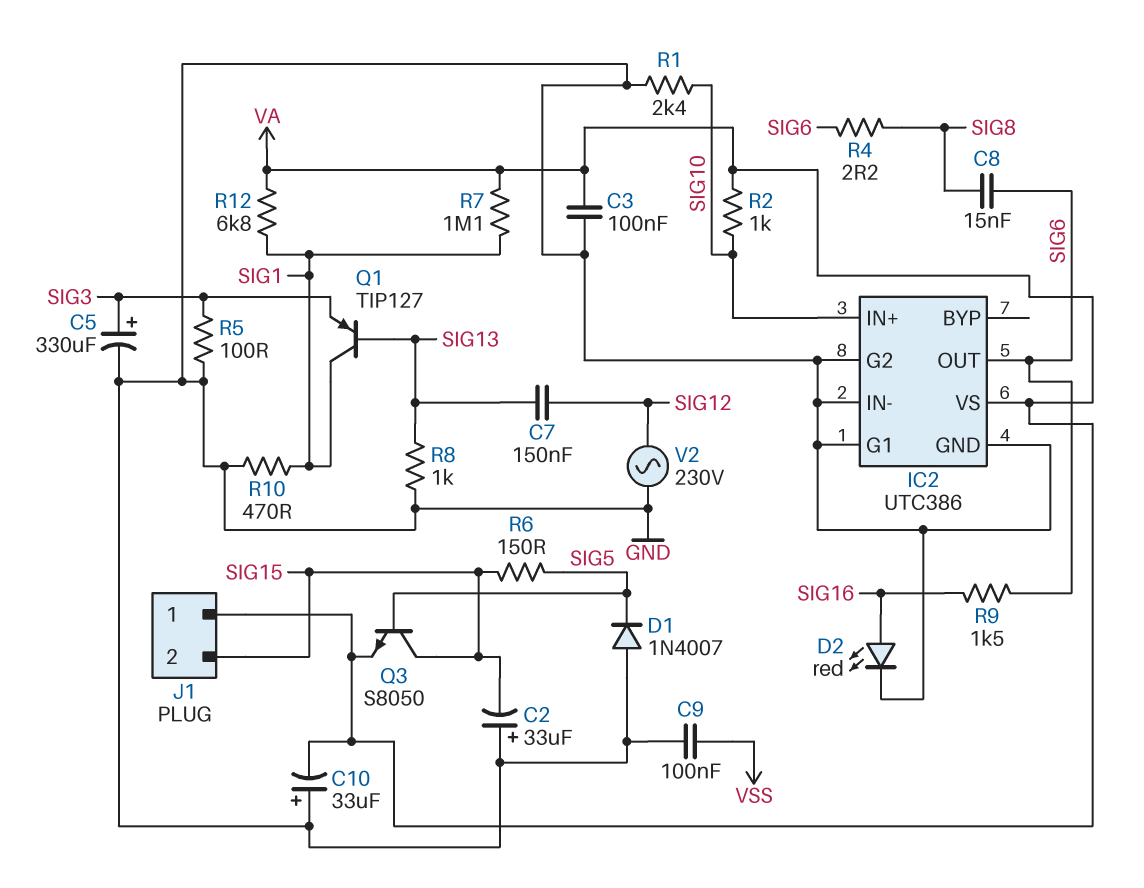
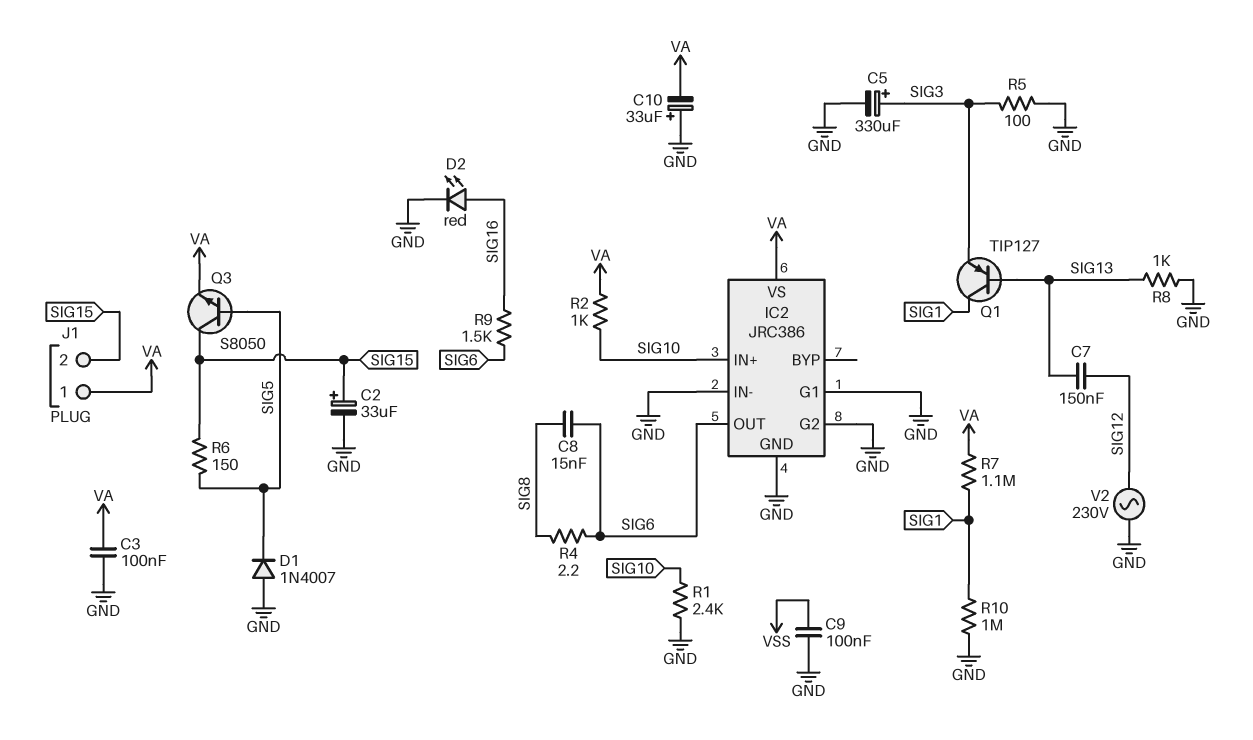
C2: 33uF (plus GND, minus SIG15) -> 33uF (plus SIG15, minus GND)
IC2: UTC386 -> JRC386
R10: 470 (GND, SIG1) -> 1M (GND, SIG1)
R12: 6.8k (SIG1, VA) -> none

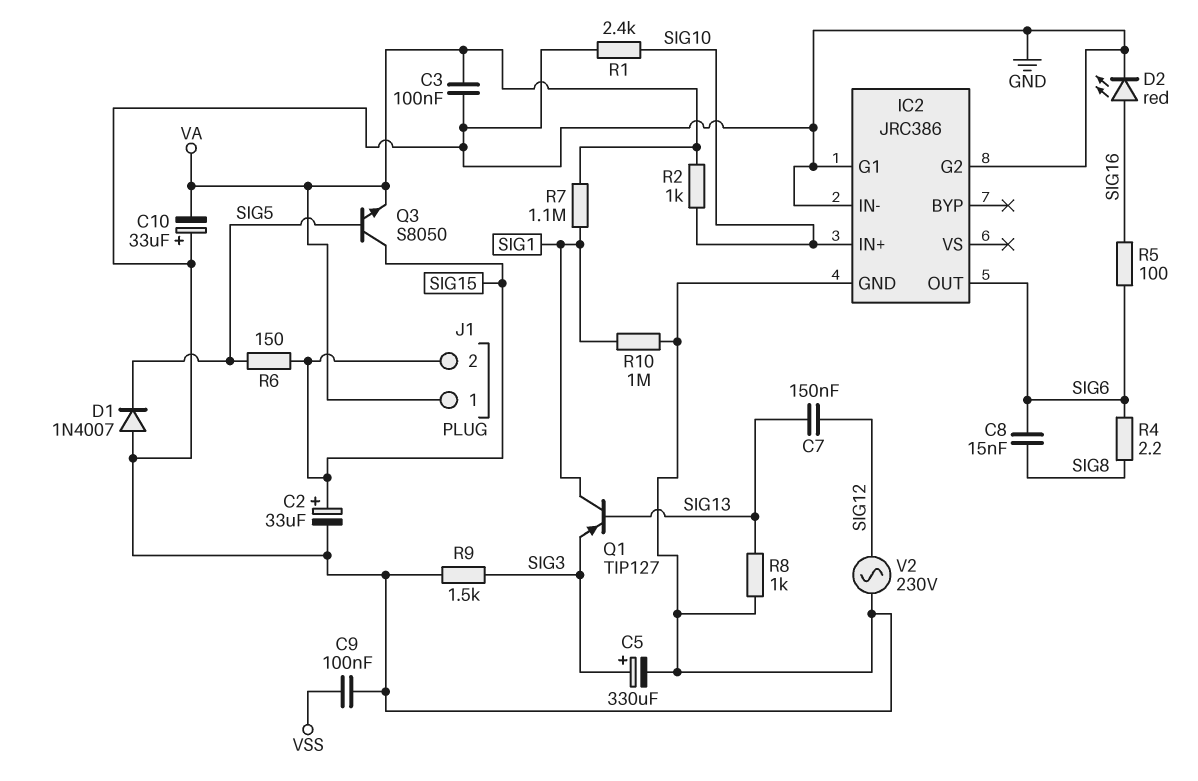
IC2 pin VS: VA -> none
R5: 100 (GND, SIG3) -> 100 (SIG6, SIG16)
R9: 1.5k (SIG6, SIG16) -> 1.5k (GND, SIG3)

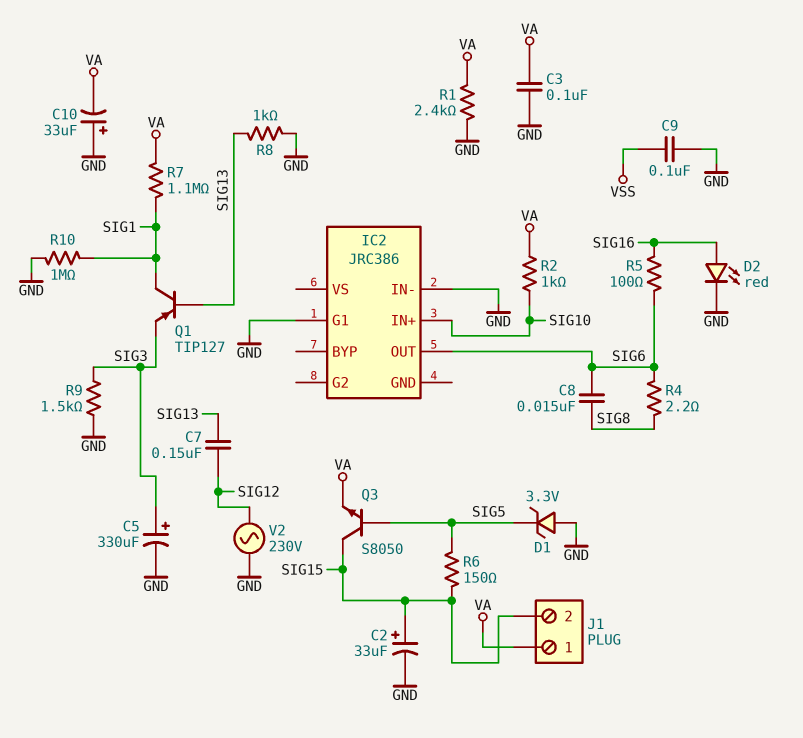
D1: diode 1N4007 (A GND, K SIG5) -> zener 3.3V (A GND, K SIG5)
IC2 pin G2: GND -> none
IC2 pin GND: GND -> none
R1: 2.4k (GND, SIG10) -> 2.4k (GND, VA)

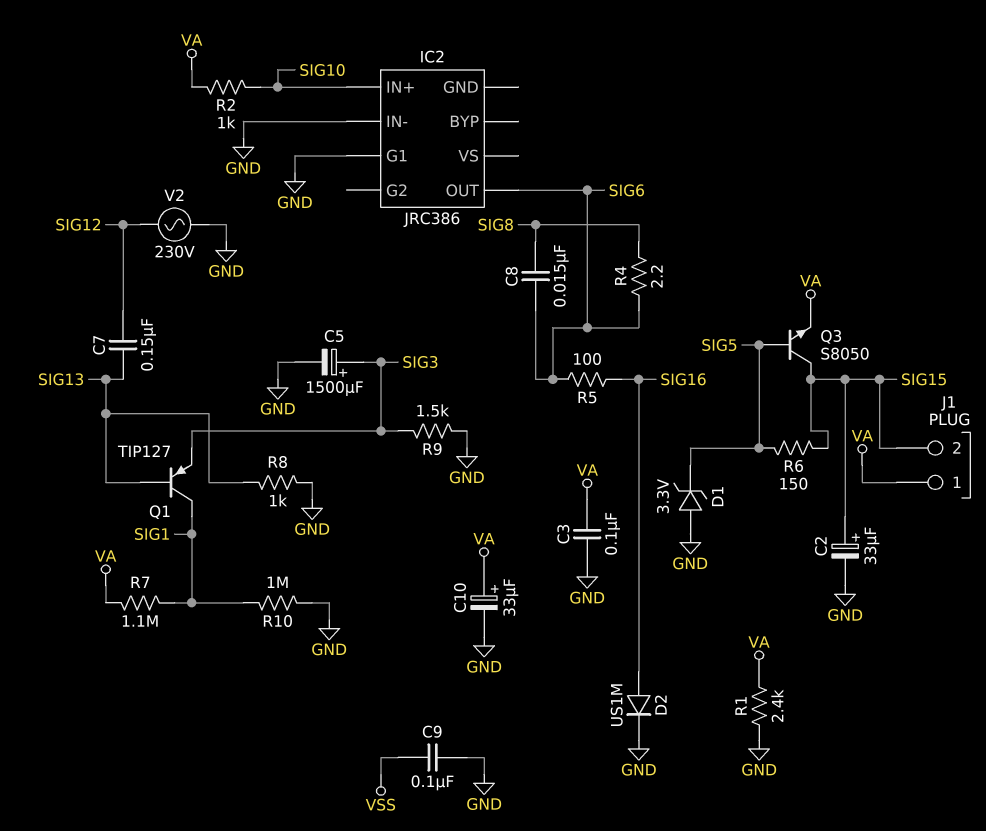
C5: 330uF (plus SIG3, minus GND) -> 1500uF (plus SIG3, minus GND)
C10: 33uF (plus GND, minus VA) -> 33uF (plus VA, minus GND)
D2: LED red (A SIG16, K GND) -> diode US1M (A SIG16, K GND)

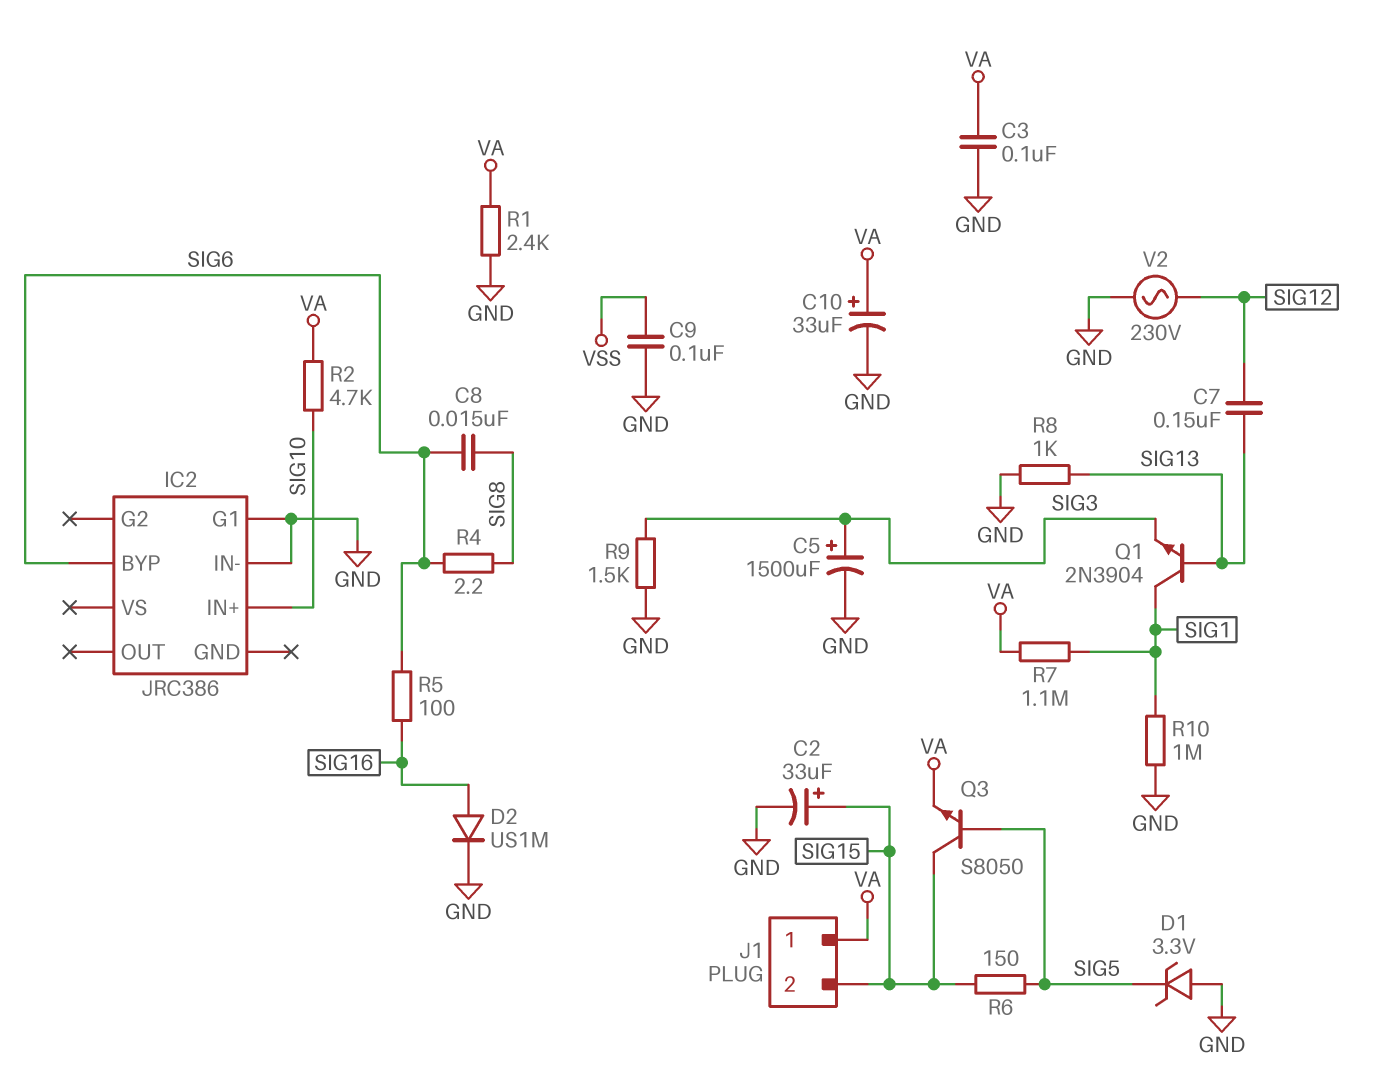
IC2 pin BYP: none -> SIG6
IC2 pin OUT: SIG6 -> none
Q1: PNP TIP127 (B SIG13, C SIG1, E SIG3) -> NPN 2N3904 (B SIG13, C SIG1, E SIG3)
R2: 1k (SIG10, VA) -> 4.7k (SIG10, VA)

